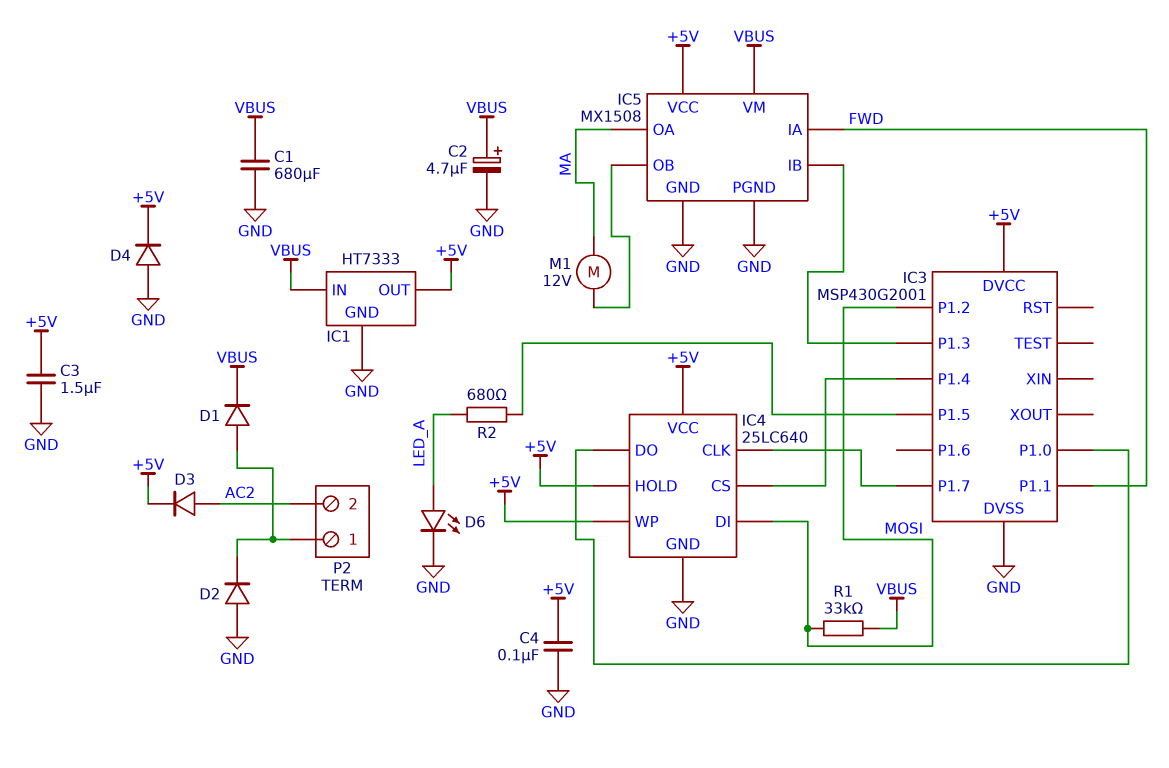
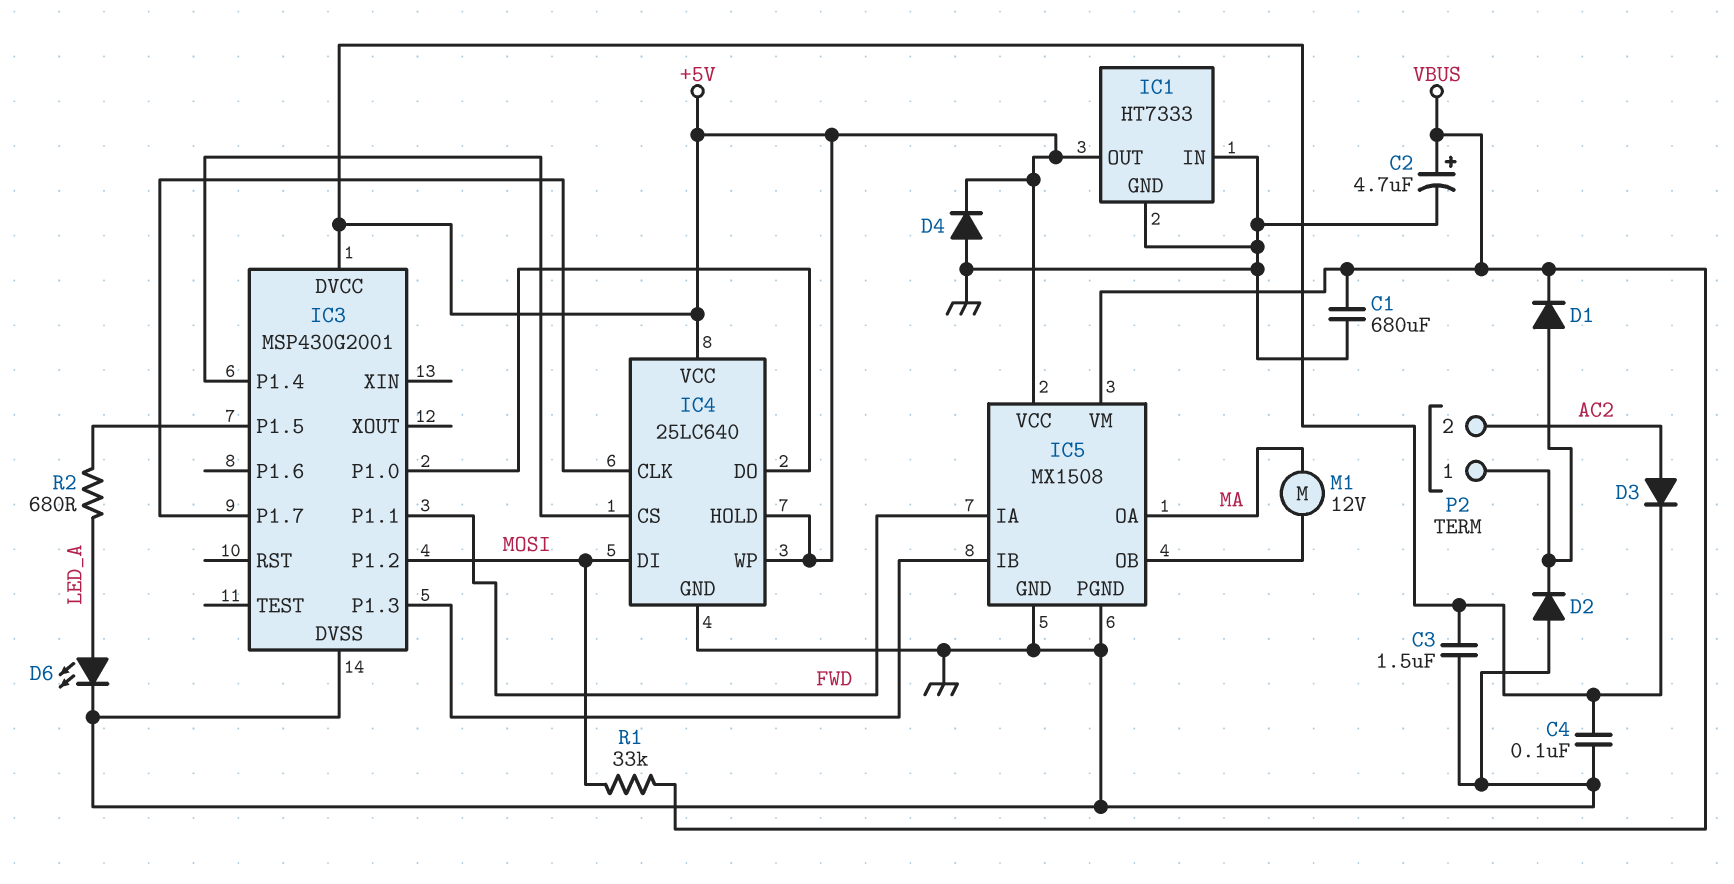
IC1 pin IN: VBUS -> GND

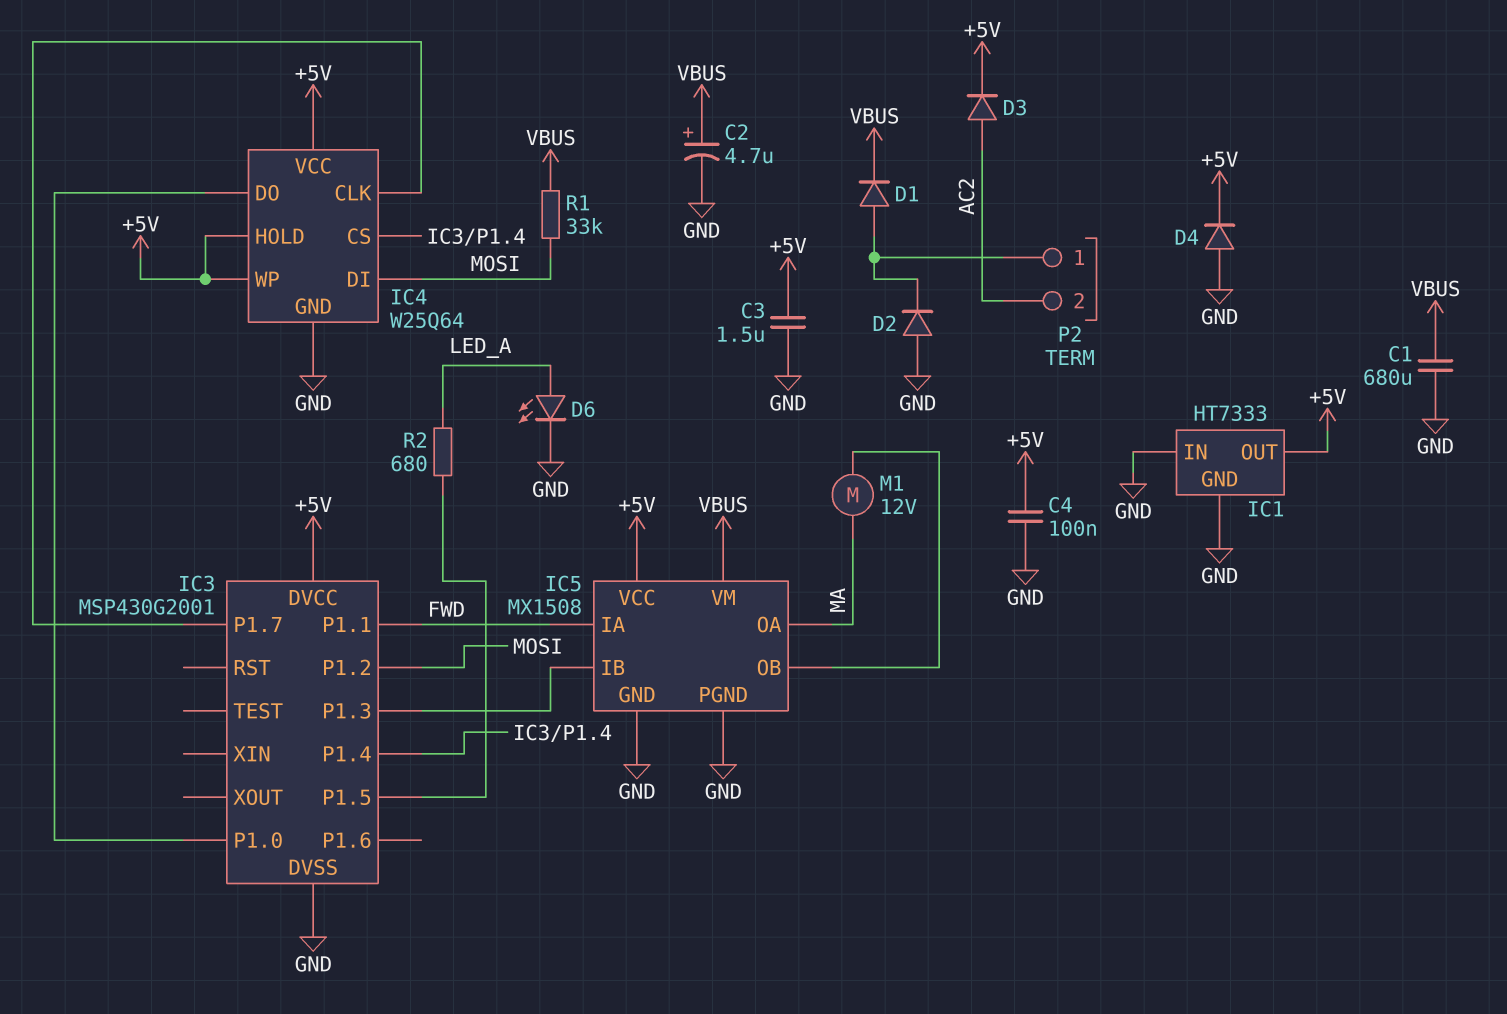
IC4: 25LC640 -> W25Q64

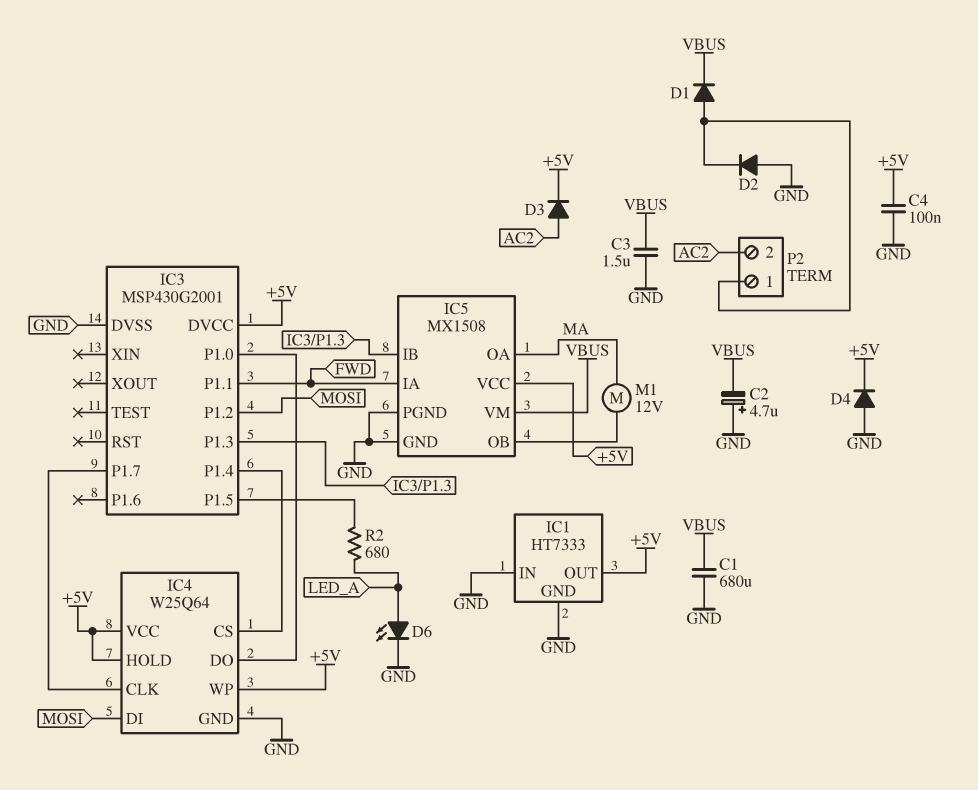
C2: 4.7uF (plus VBUS, minus GND) -> 4.7uF (plus GND, minus VBUS)
C3: 1.5uF (+5V, GND) -> 1.5uF (GND, VBUS)
R1: 33k (MOSI, VBUS) -> none

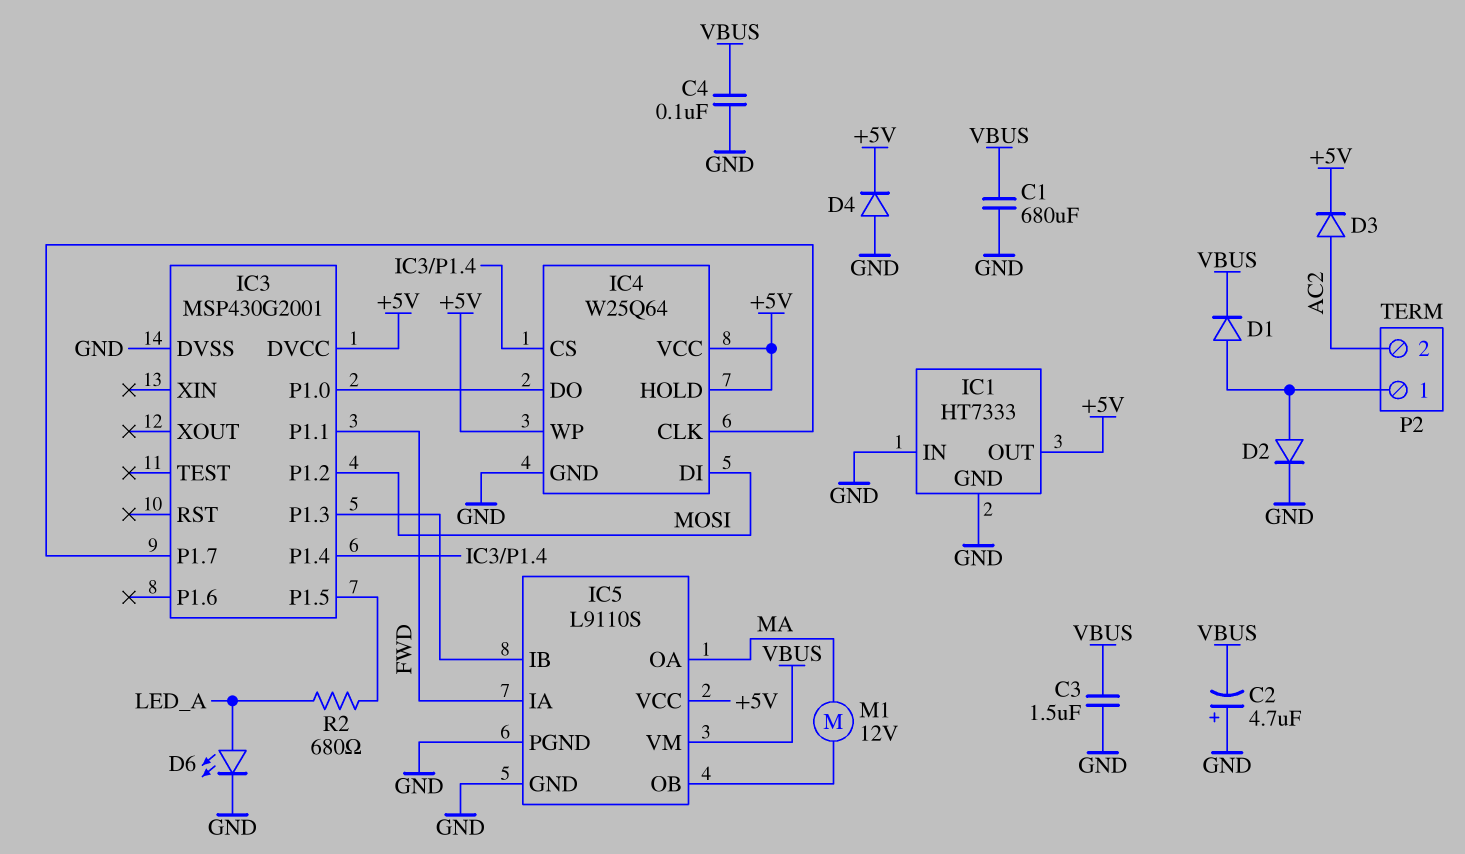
C4: 100nF (+5V, GND) -> 100nF (GND, VBUS)
D2: diode (A GND, K P2/1) -> diode (A P2/1, K GND)
IC5: MX1508 -> L9110S

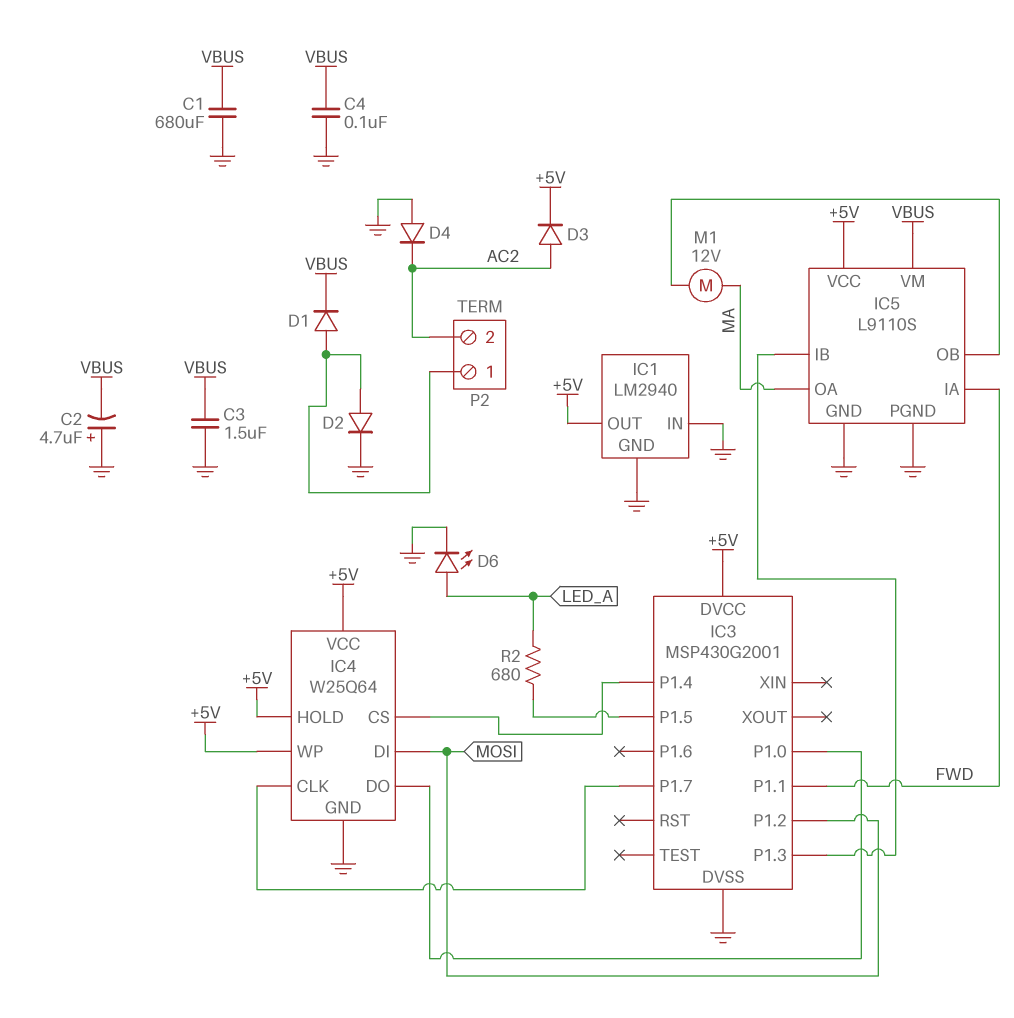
D4: diode (A GND, K +5V) -> diode (A GND, K AC2)
IC1: HT7333 -> LM2940

